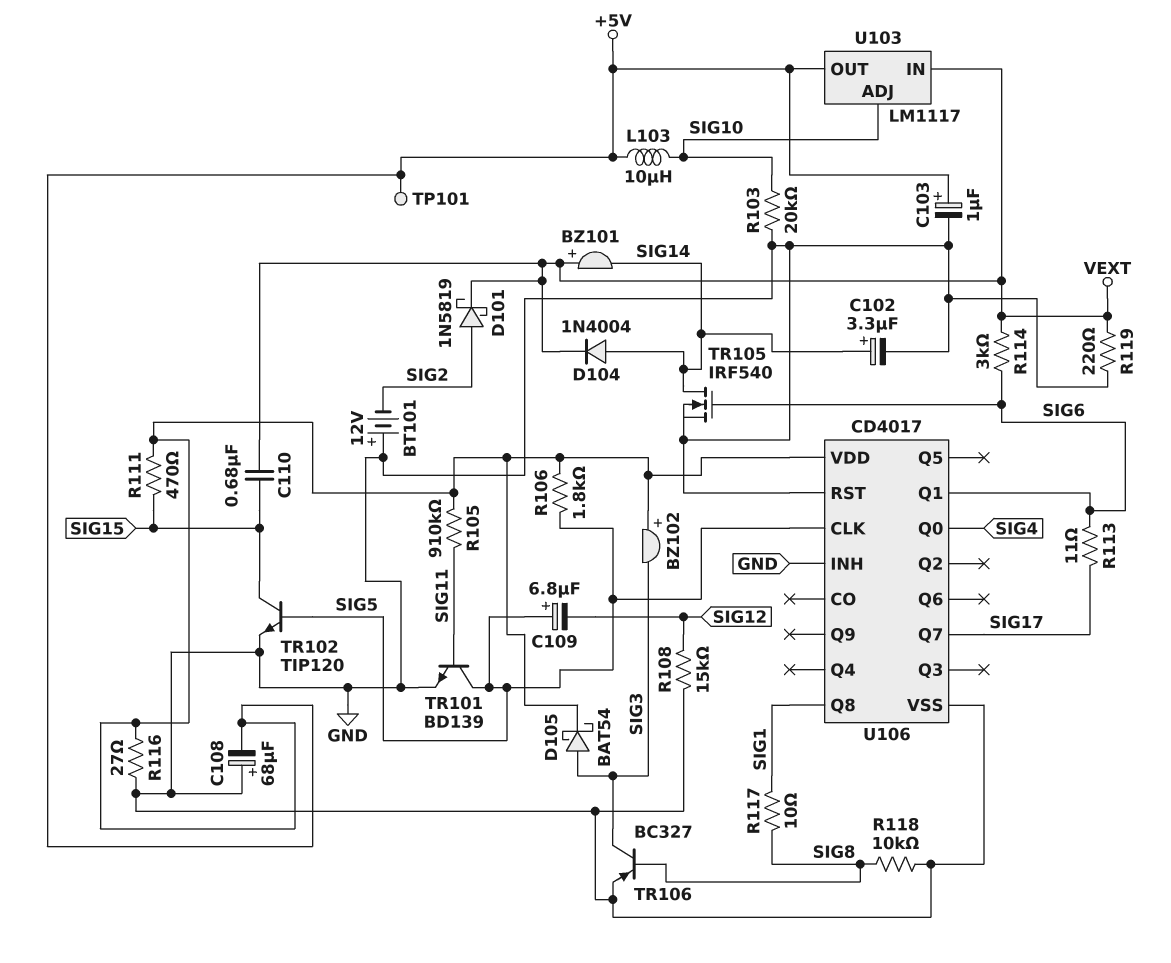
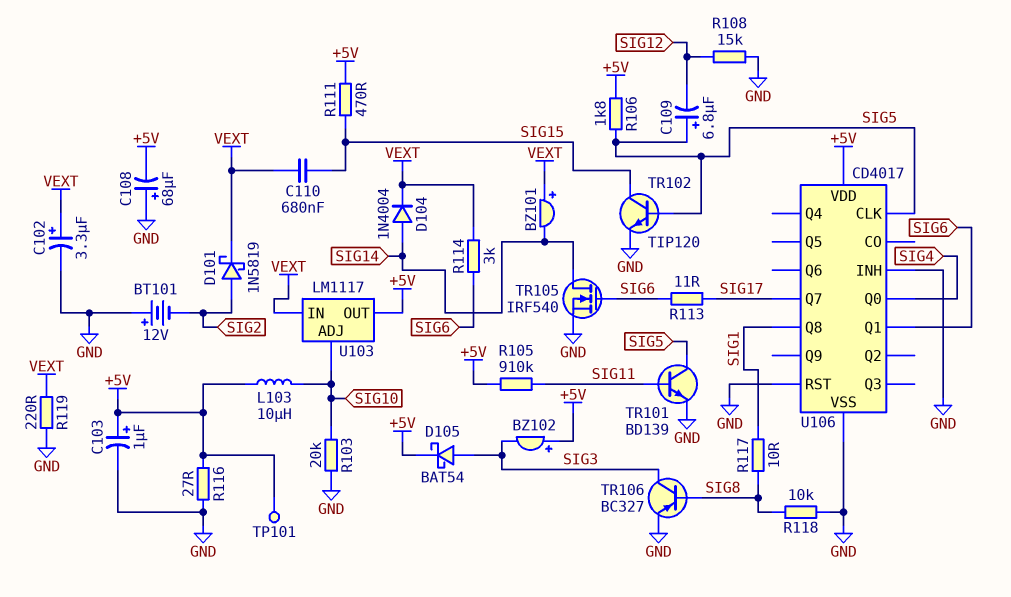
C102: 3.3uF (plus SIG14, minus GND) -> 3.3uF (plus VEXT, minus GND)

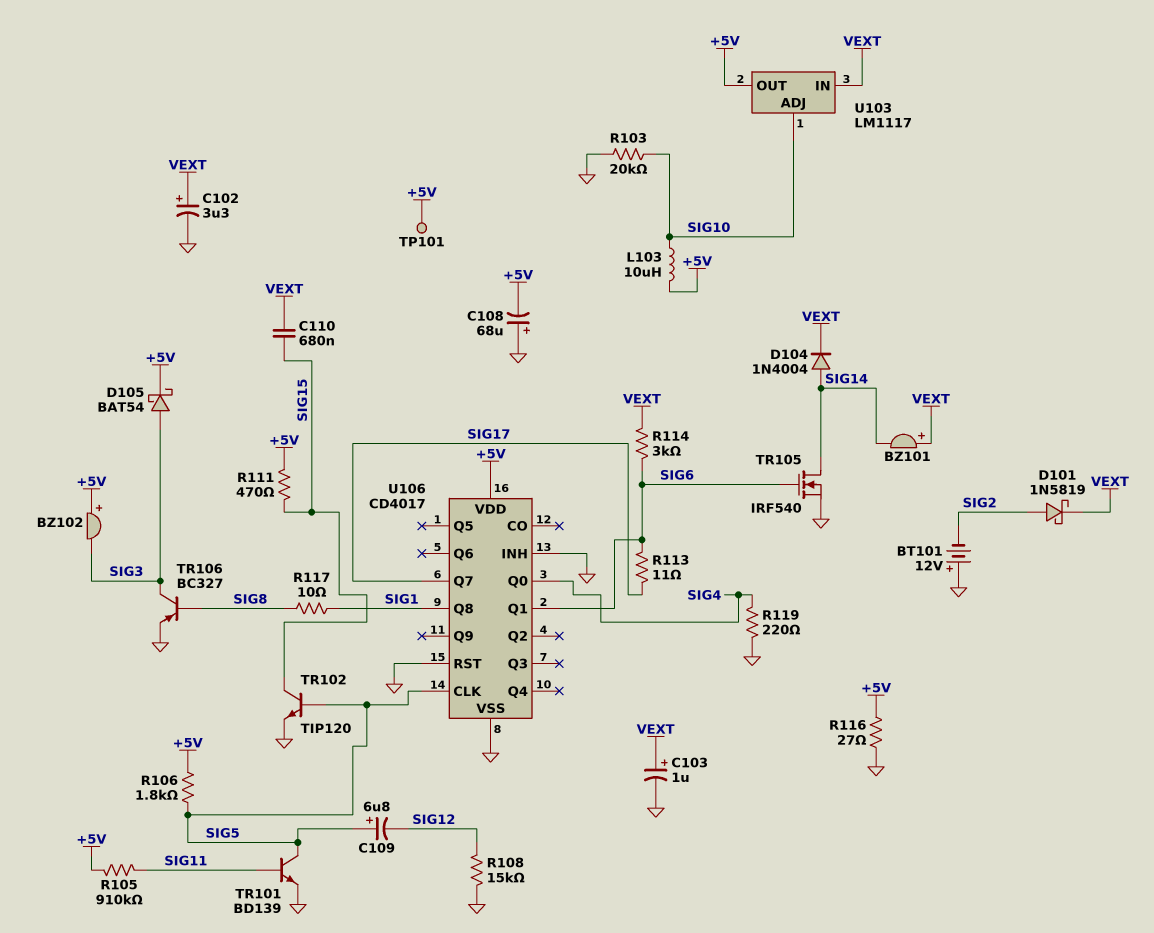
C103: 1uF (plus +5V, minus GND) -> 1uF (plus VEXT, minus GND)
R118: 10k (GND, SIG8) -> none
R119: 220 (GND, VEXT) -> 220 (GND, SIG4)

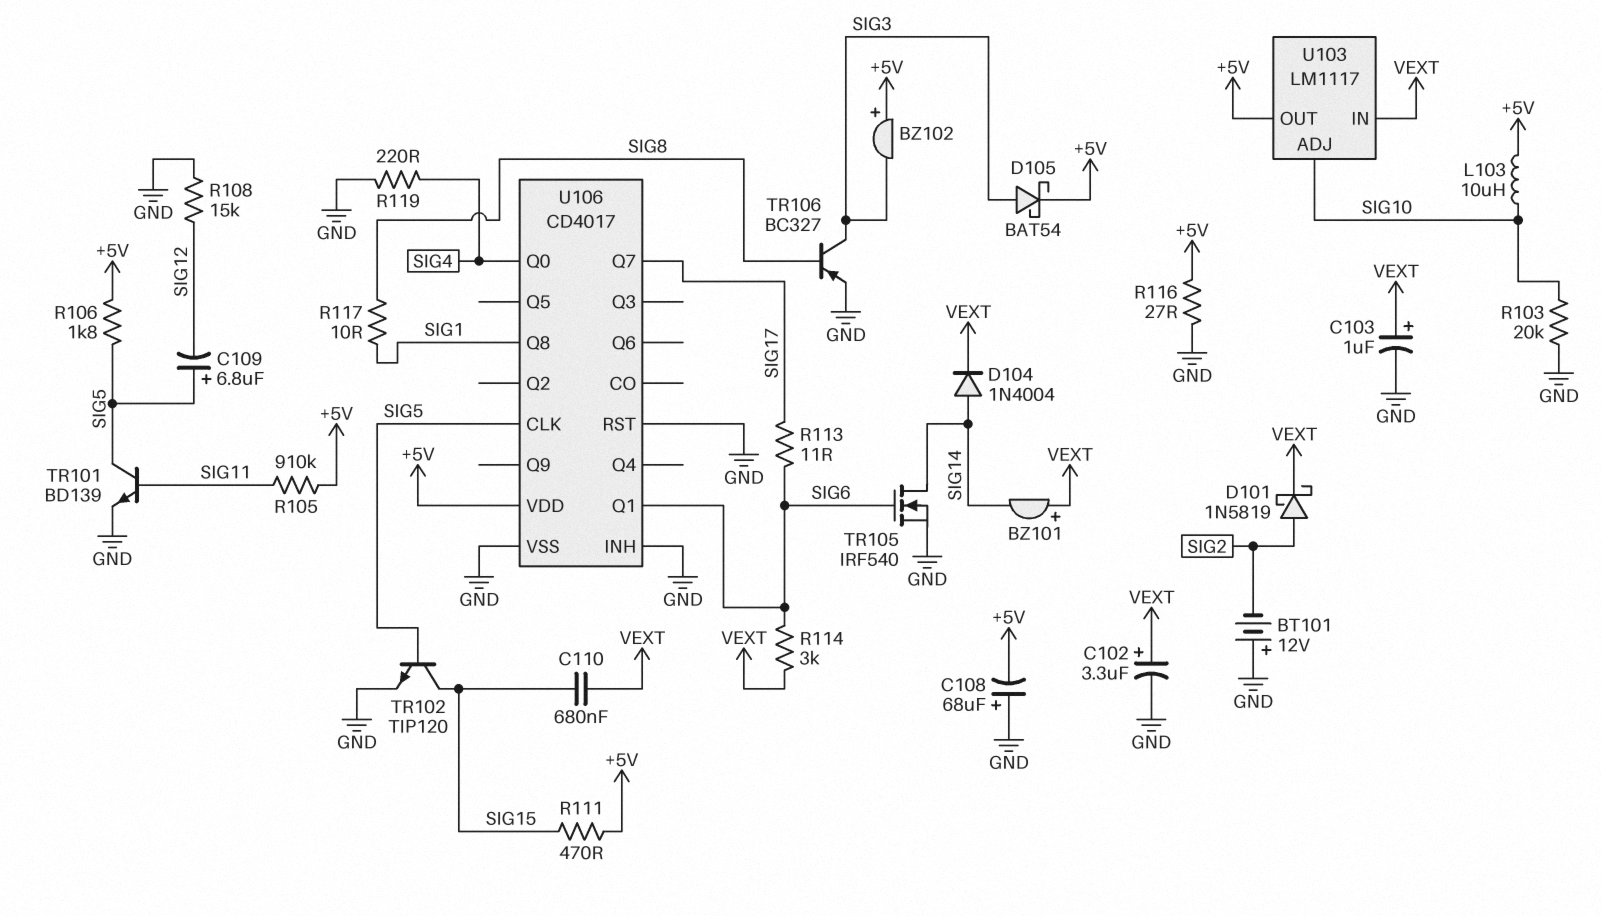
TP101: test point (+5V) -> none

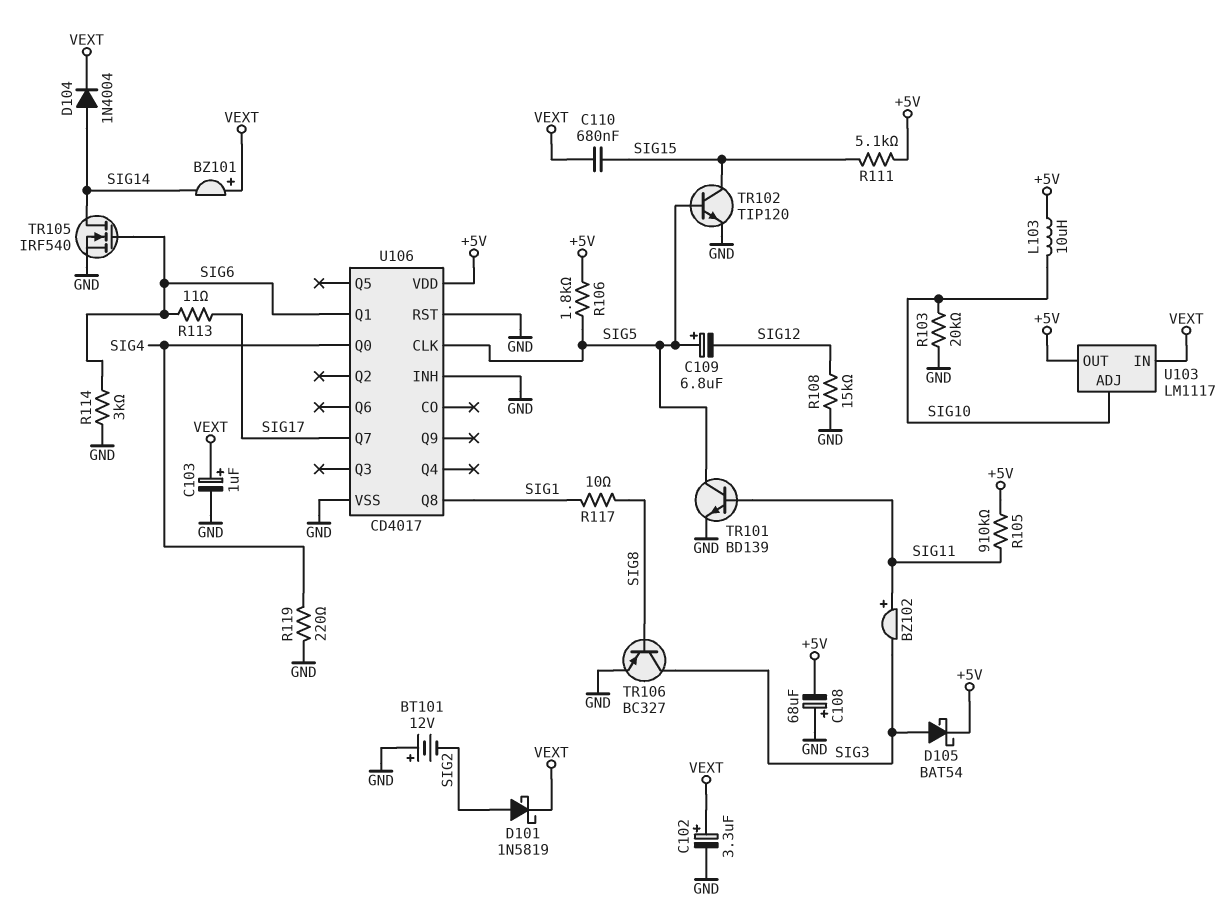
BZ102: buzzer (plus +5V, minus SIG3) -> buzzer (plus SIG11, minus SIG3)
R111: 470 (+5V, SIG15) -> 5.1k (+5V, SIG15)
R114: 3k (SIG6, VEXT) -> 3k (GND, SIG6)
R116: 27 (+5V, GND) -> none

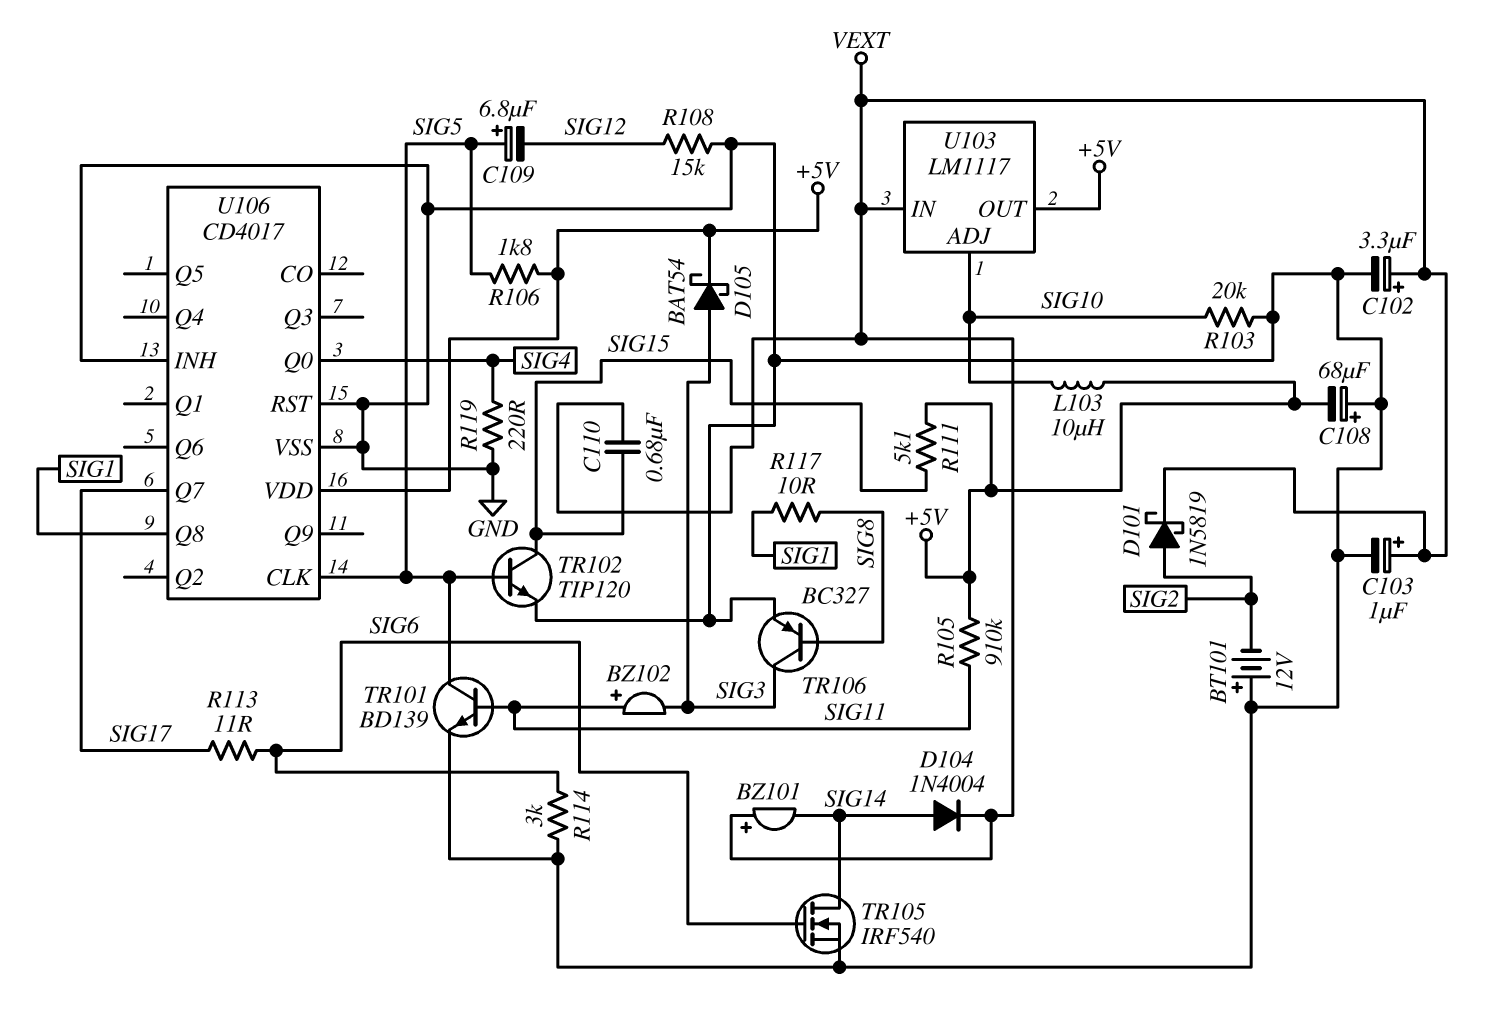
U106 pin Q1: SIG6 -> none

